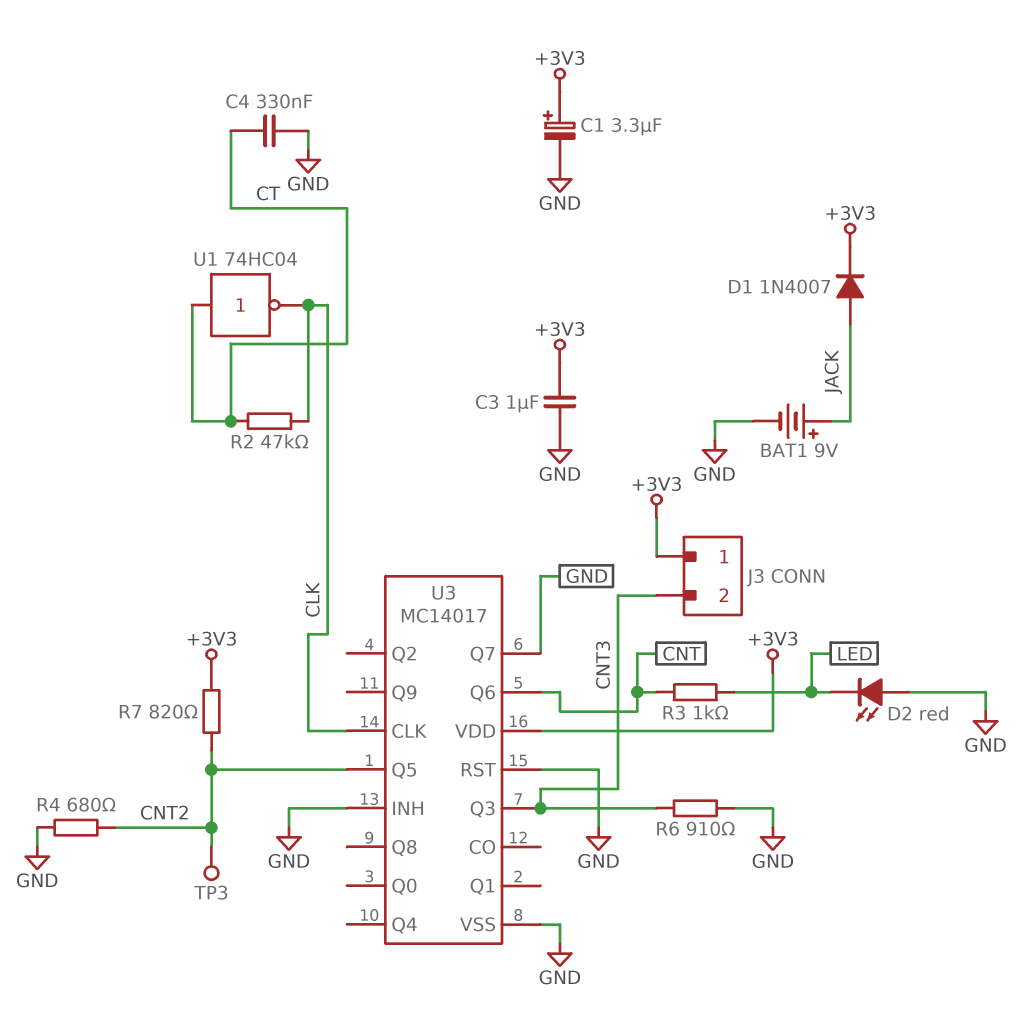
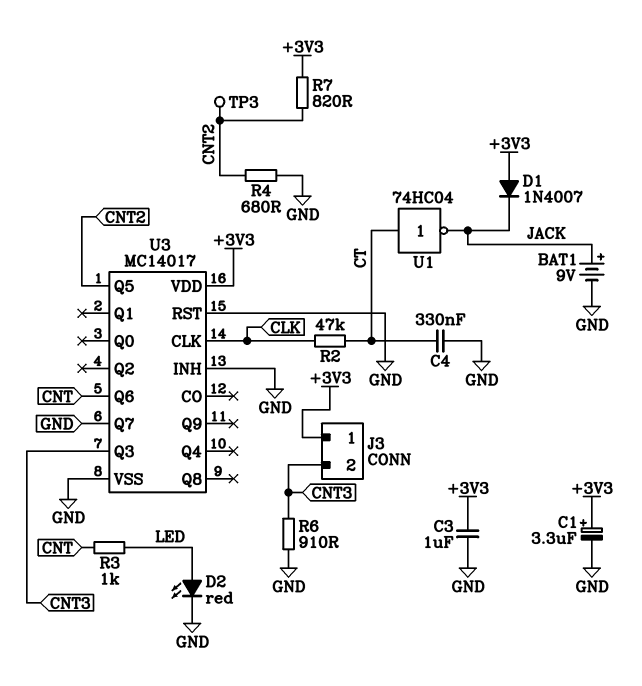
D1: diode 1N4007 (A JACK, K +3V3) -> diode 1N4007 (A +3V3, K JACK)
D2: LED red (A GND, K LED) -> LED red (A LED, K GND)
U1: NOT 74HC04 (in CT, out CLK) -> NOT 74HC04 (in CT, out JACK)

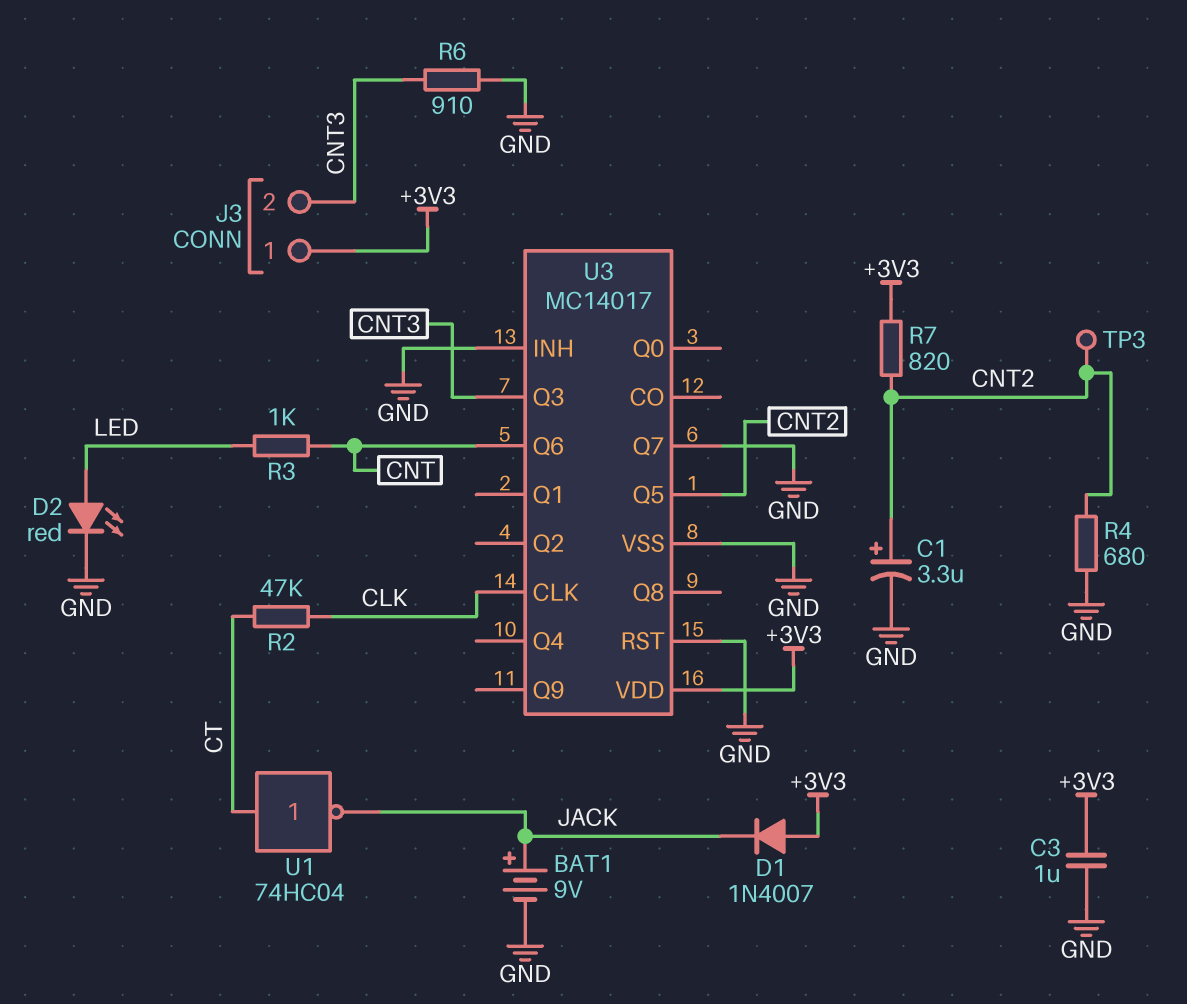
C1: 3.3uF (plus +3V3, minus GND) -> 3.3uF (plus CNT2, minus GND)
C4: 330nF (CT, GND) -> none

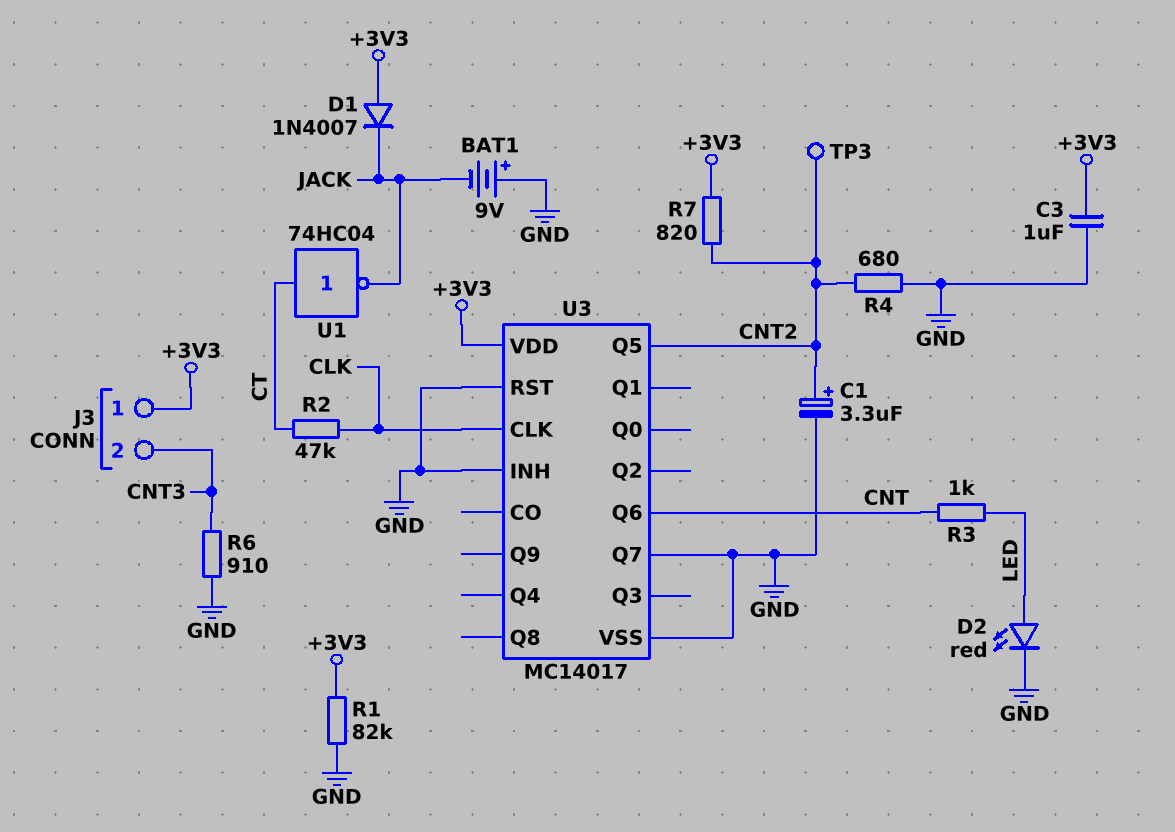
BAT1: 9V (plus JACK, minus GND) -> 9V (plus GND, minus JACK)
R1: none -> 82k (+3V3, GND)
U3 pin Q3: CNT3 -> none

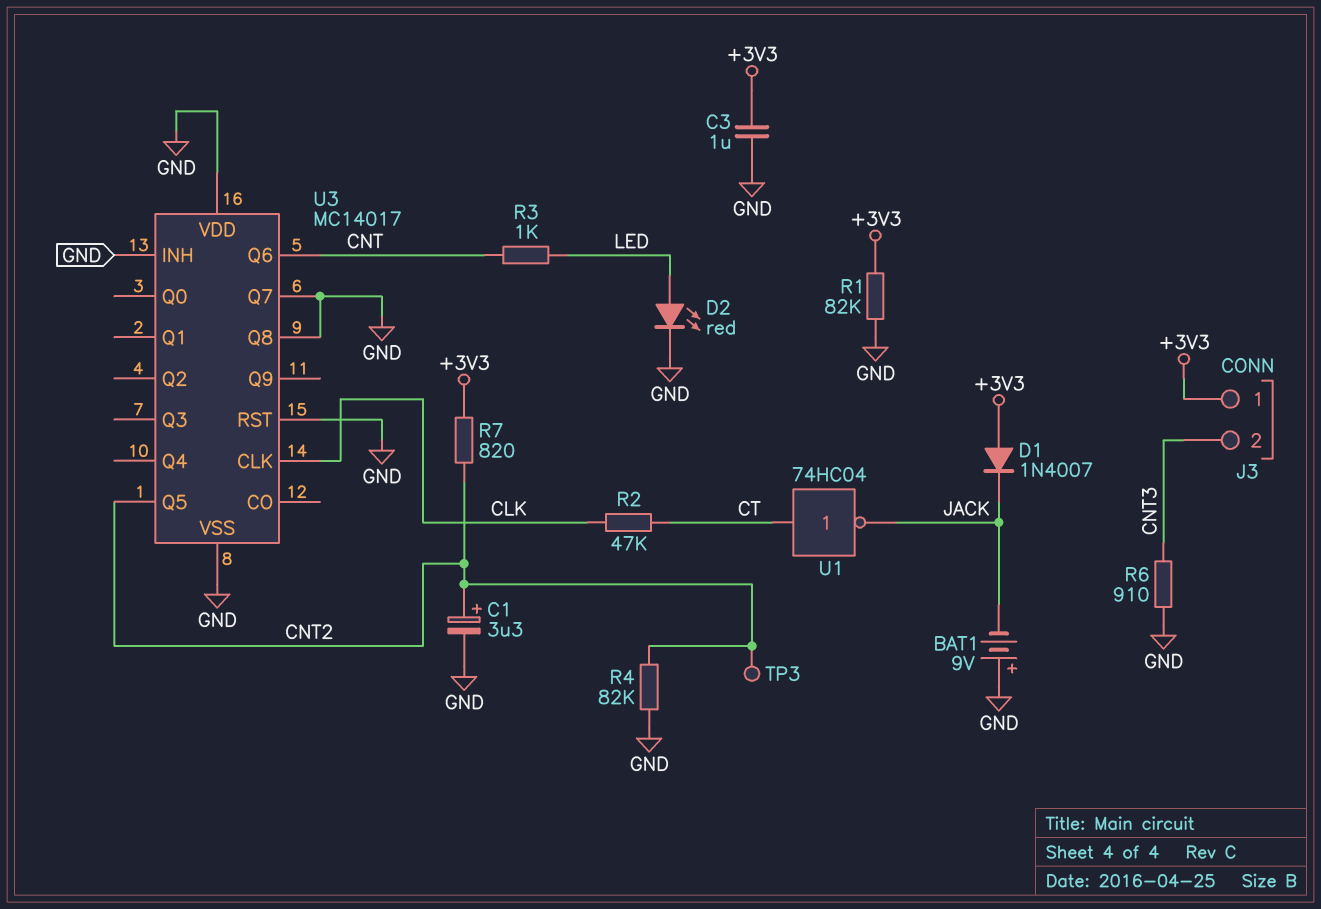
R4: 680 (CNT2, GND) -> 82k (CNT2, GND)
U3 pin Q8: none -> GND
U3 pin VDD: +3V3 -> GND

